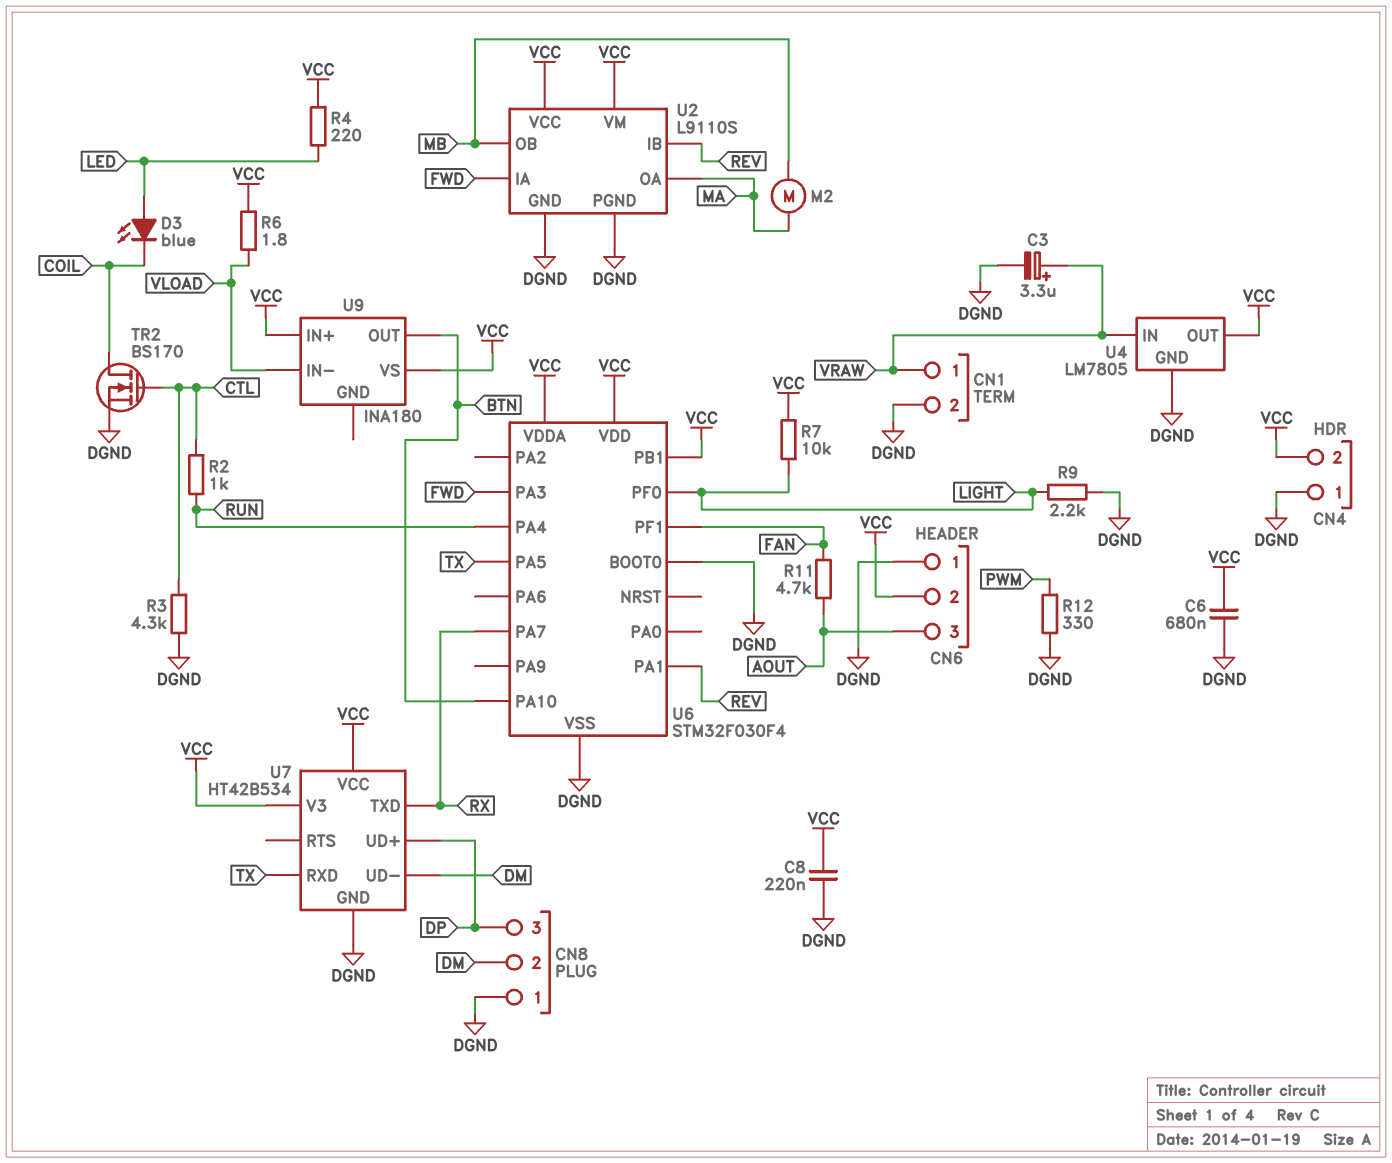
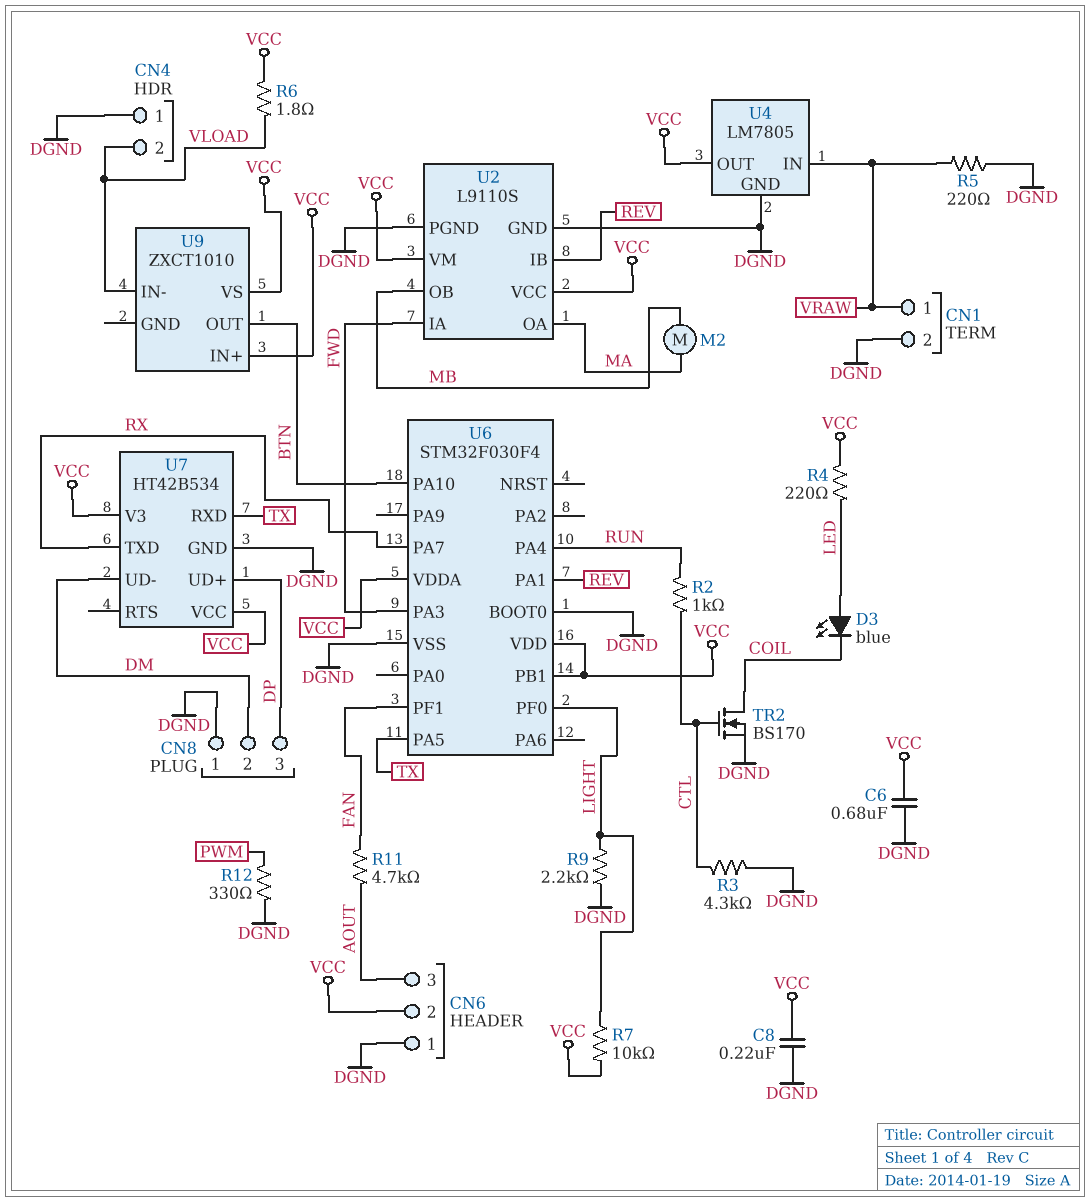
C3: 3.3uF (plus VRAW, minus DGND) -> none
CN4 pin 2: VCC -> VLOAD
R5: none -> 220 (DGND, VRAW)
U9: INA180 -> ZXCT1010

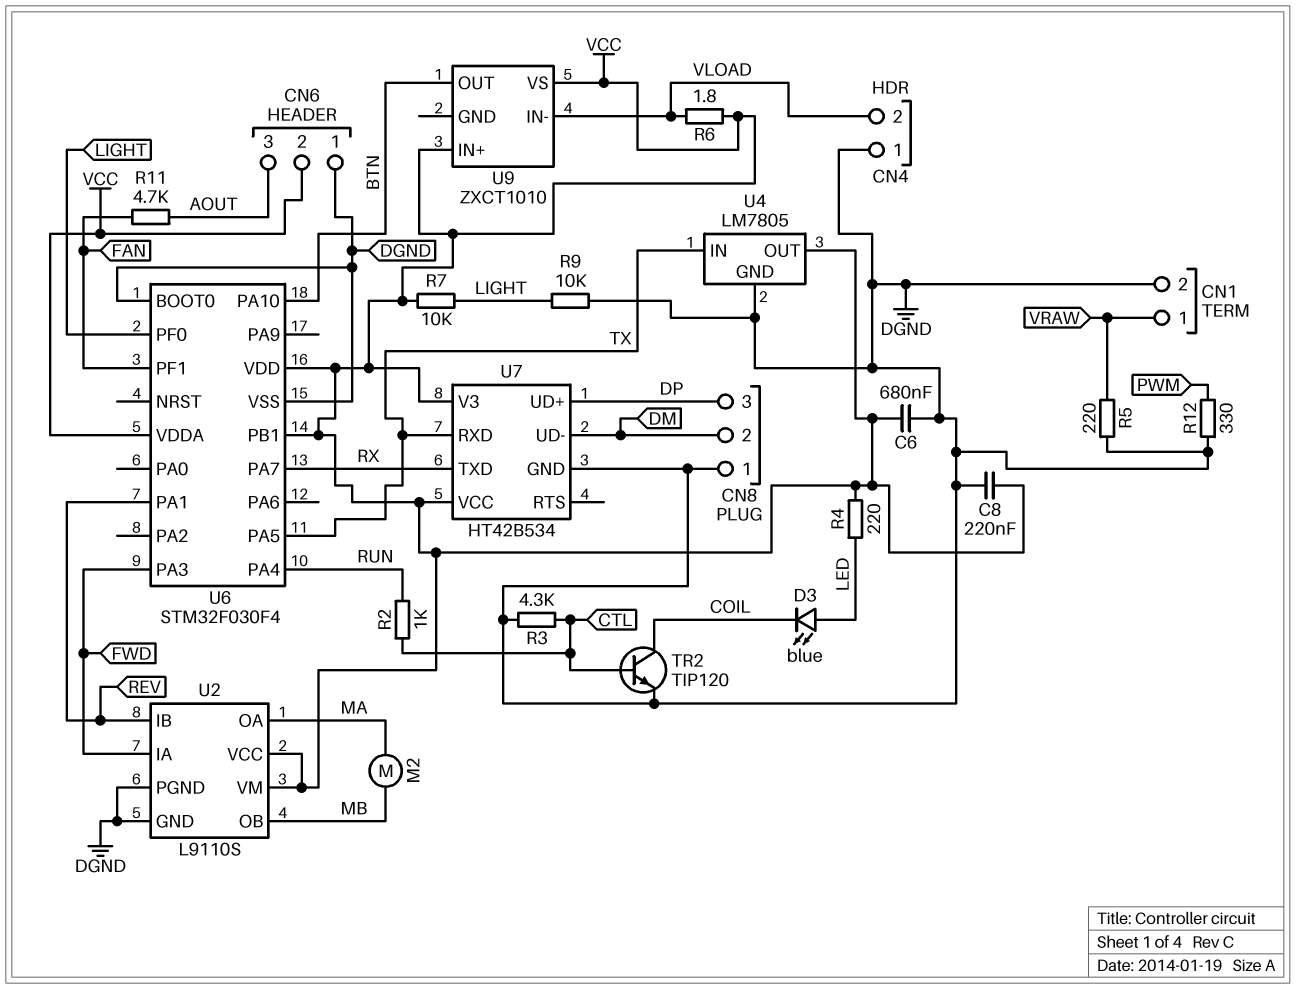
R9: 2.2k (DGND, LIGHT) -> 10k (DGND, LIGHT)
TR2: NMOS BS170 (G CTL, D COIL, S DGND) -> NPN TIP120 (B CTL, C COIL, E DGND)
U4 pin IN: VRAW -> TX

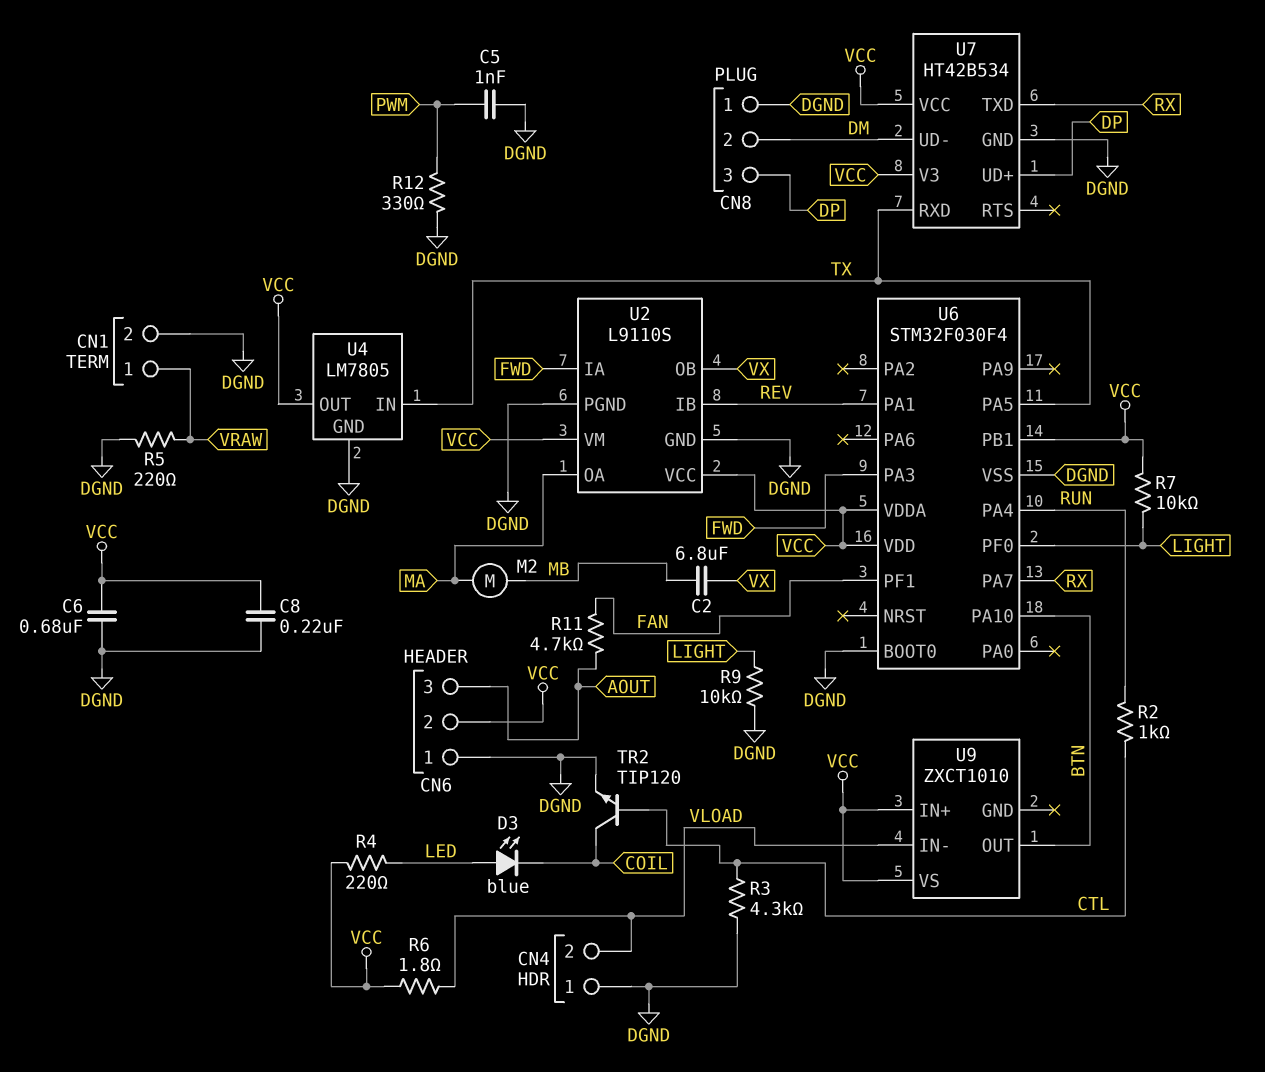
C2: none -> 6.8uF (MB, VX)
C5: none -> 1nF (DGND, PWM)
U2 pin OB: MB -> VX

